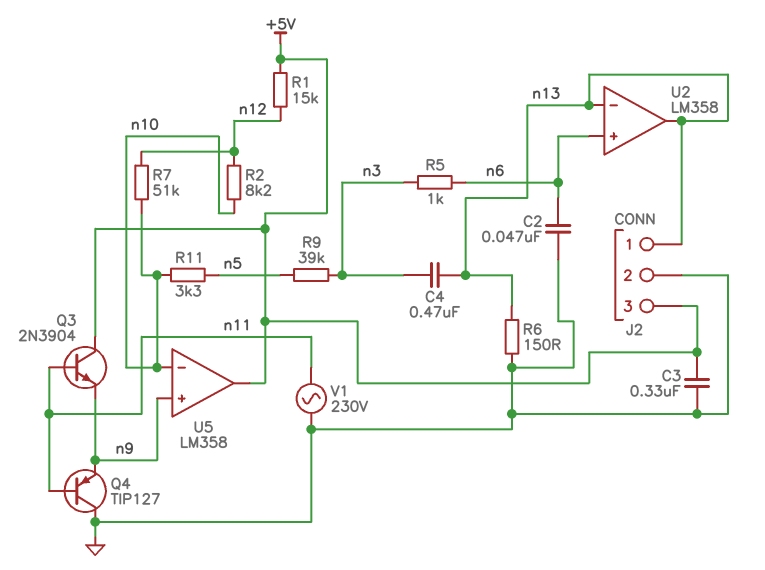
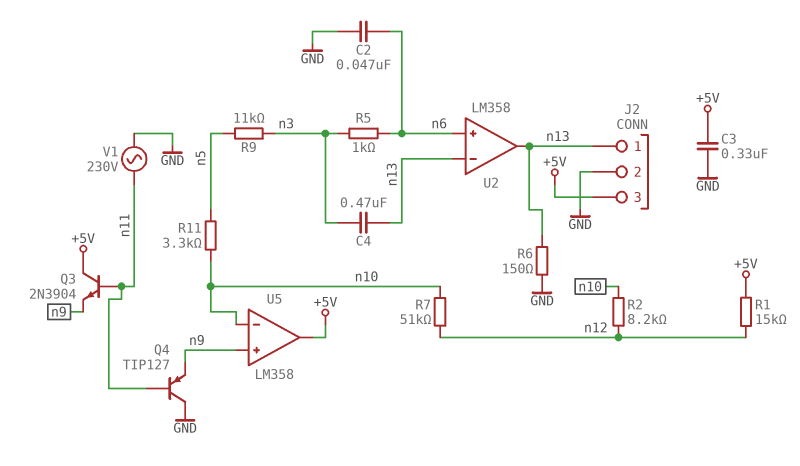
R9: 39k (n3, n5) -> 11k (n3, n5)

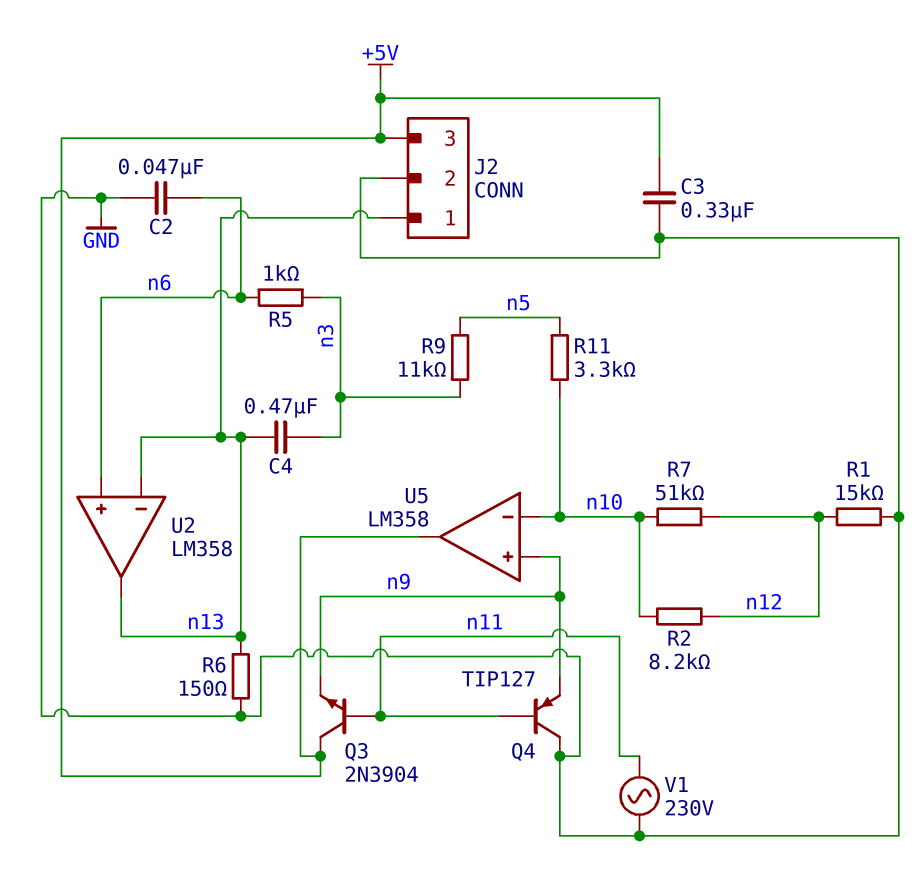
R1: 15k (+5V, n12) -> 15k (GND, n12)

